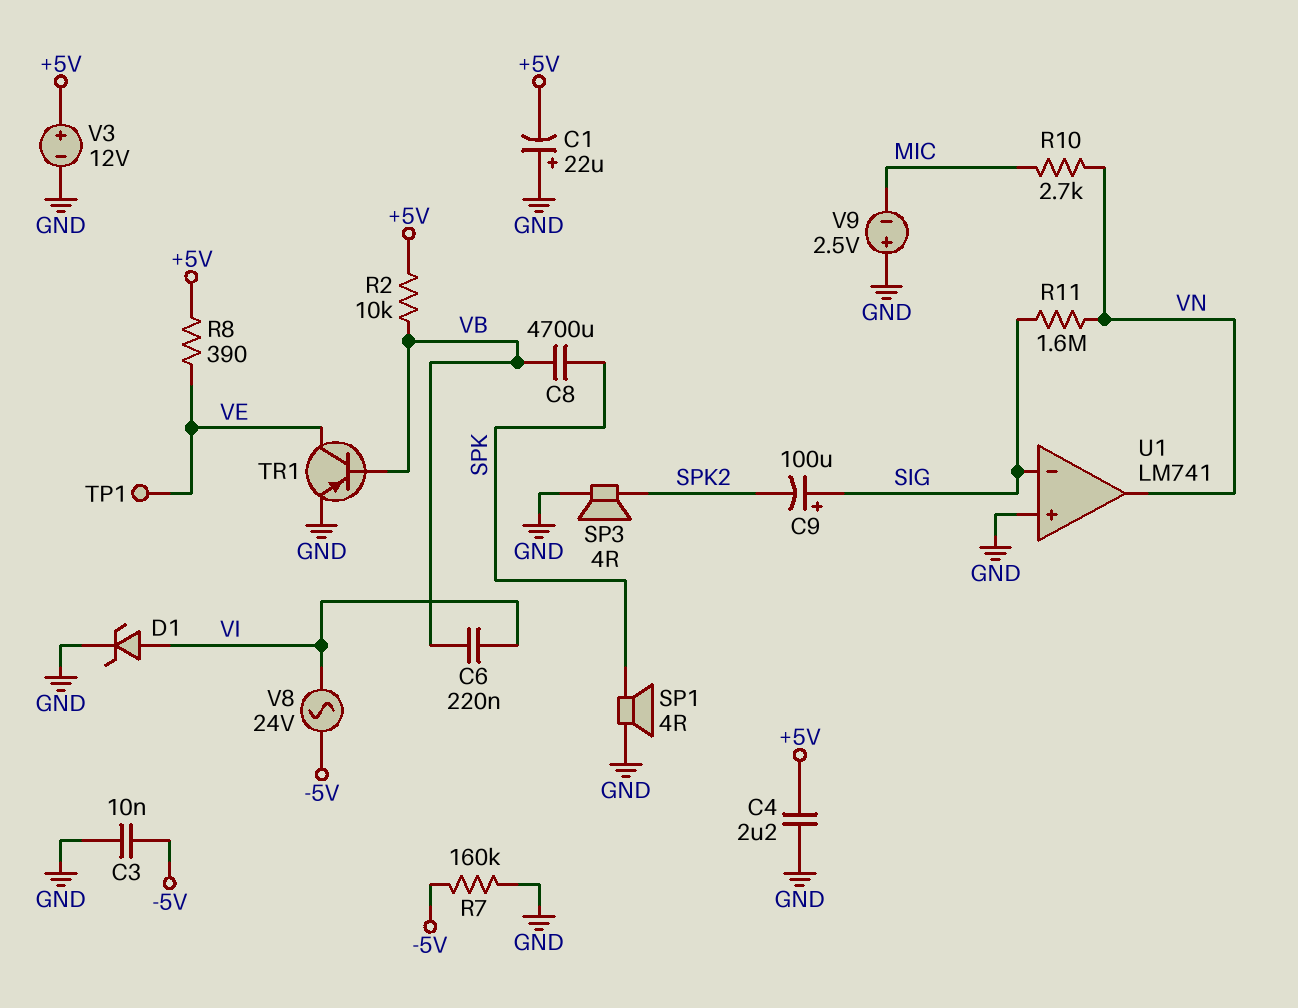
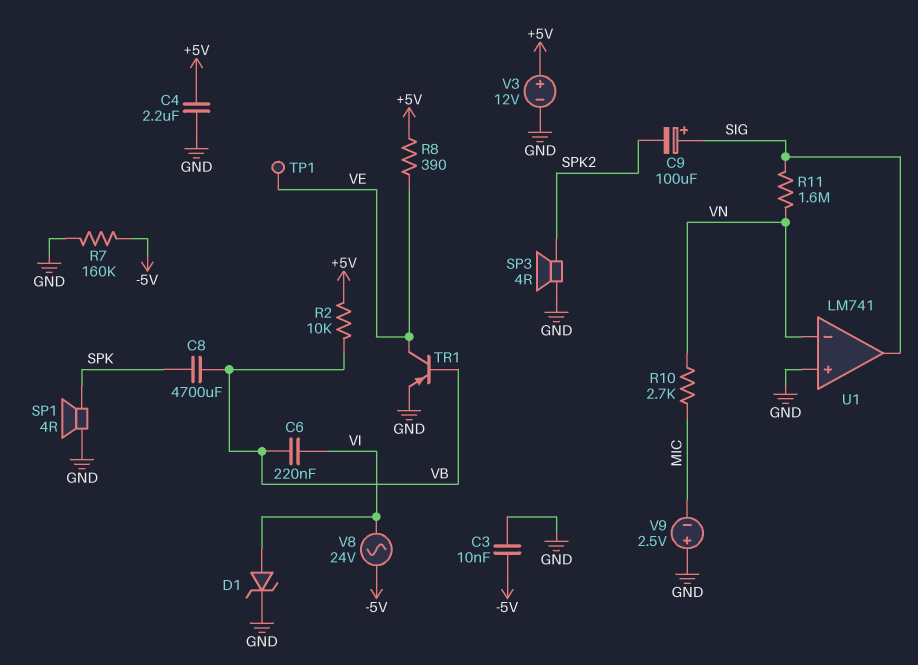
C1: 22uF (plus GND, minus +5V) -> none
U1 pin in-: SIG -> VN
U1 pin out: VN -> SIG

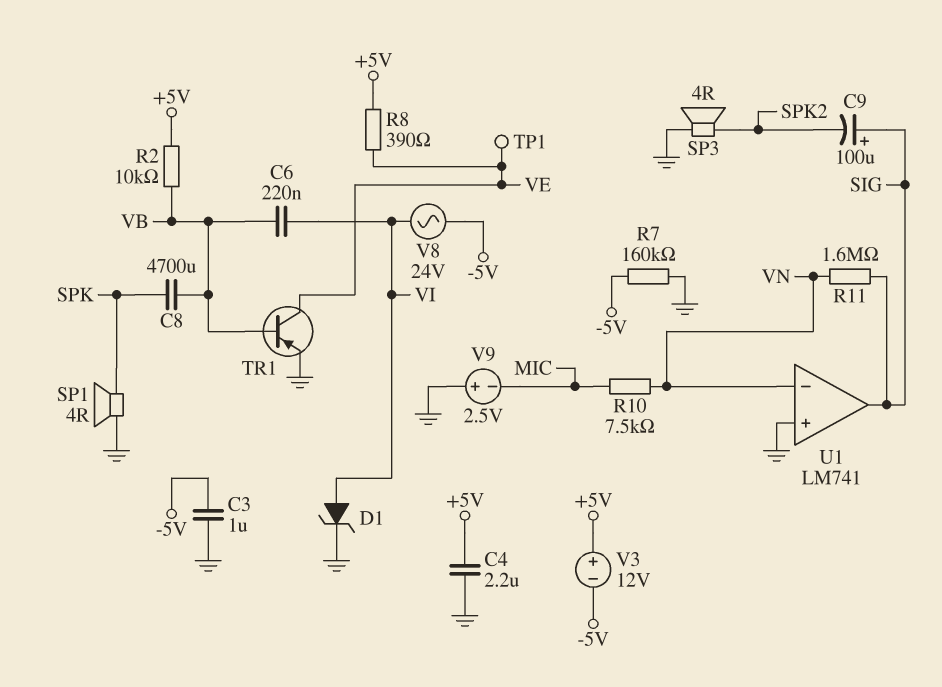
C3: 10nF (-5V, GND) -> 1uF (-5V, GND)
R10: 2.7k (MIC, VN) -> 7.5k (MIC, VN)
V3: 12V (plus +5V, minus GND) -> 12V (plus +5V, minus -5V)

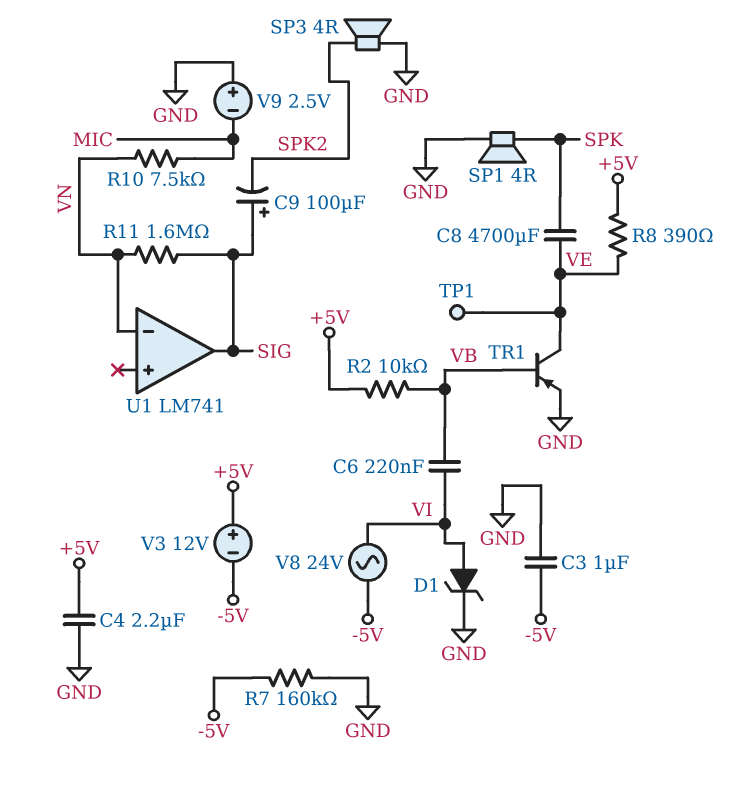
C8: 4700uF (SPK, VB) -> 4700uF (SPK, VE)
U1 pin in+: GND -> none

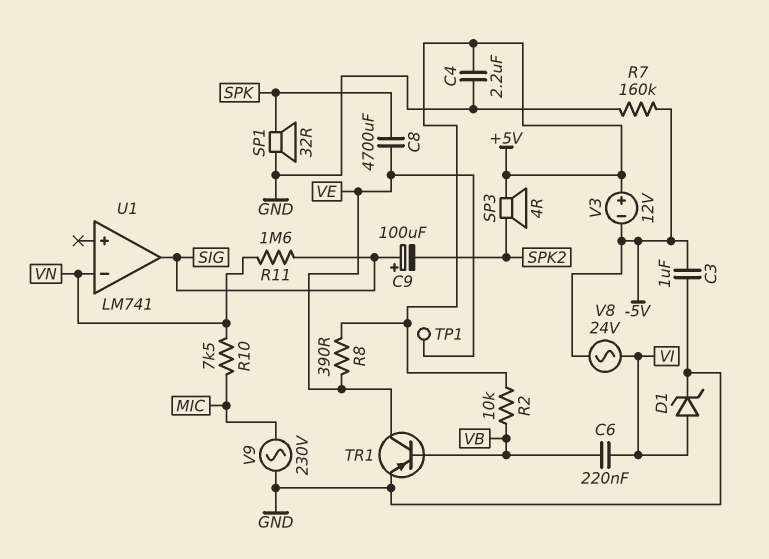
SP1: speaker 4R (GND, SPK) -> speaker 32R (GND, SPK)
SP3: speaker 4R (GND, SPK2) -> speaker 4R (+5V, SPK2)
V9: 2.5V (plus GND, minus MIC) -> AC 230V (GND, MIC)

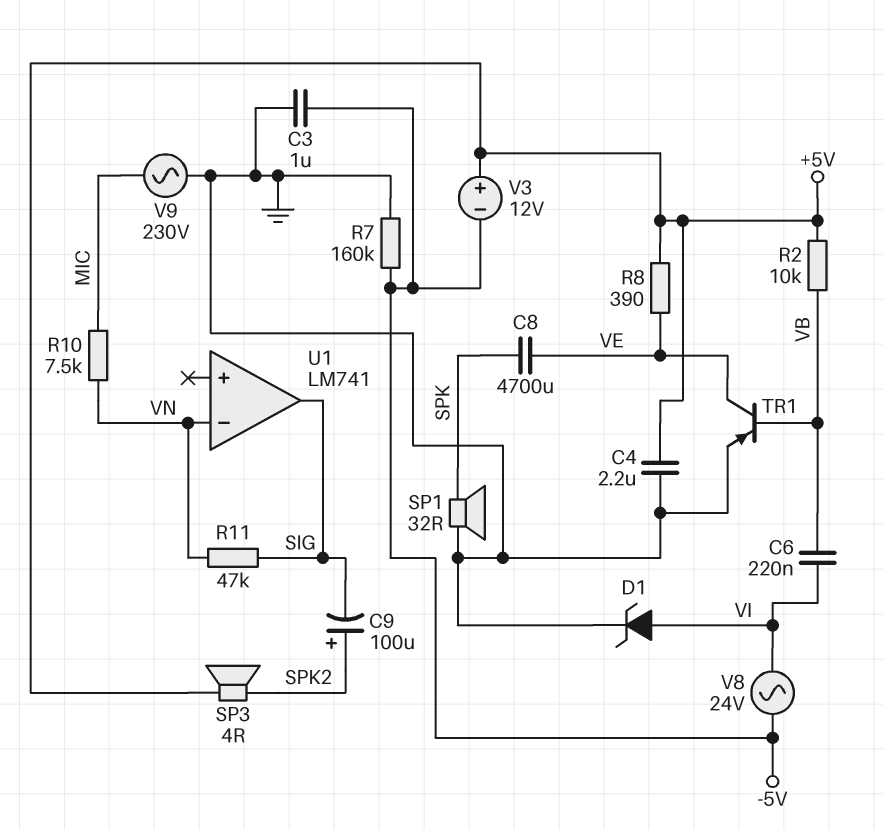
C9: 100uF (plus SIG, minus SPK2) -> 100uF (plus SPK2, minus SIG)
R11: 1.6M (SIG, VN) -> 47k (SIG, VN)
TP1: test point (VE) -> none

